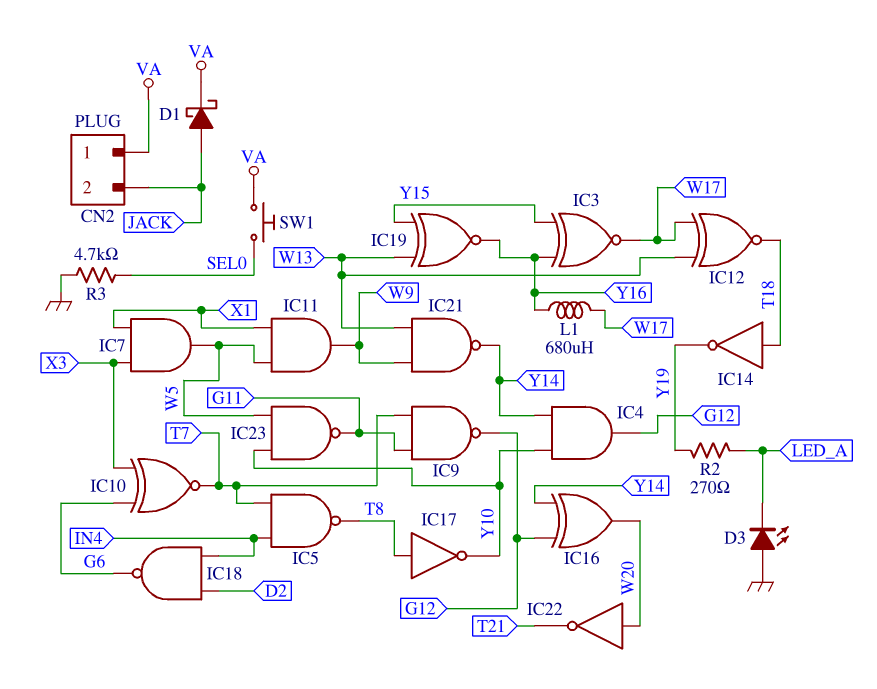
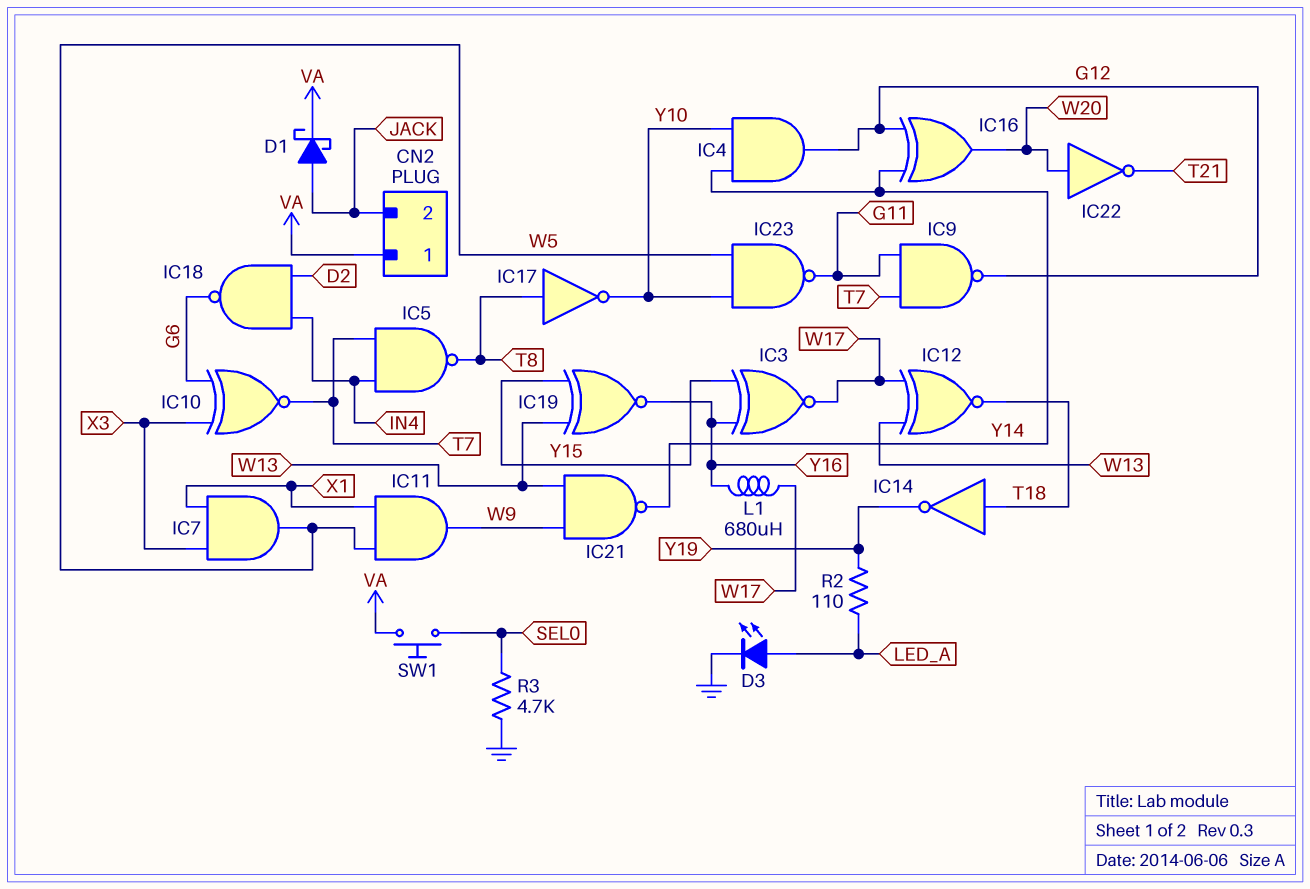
D3: LED (A GND, K LED_A) -> LED (A LED_A, K GND)
R2: 270 (LED_A, Y19) -> 110 (LED_A, Y19)

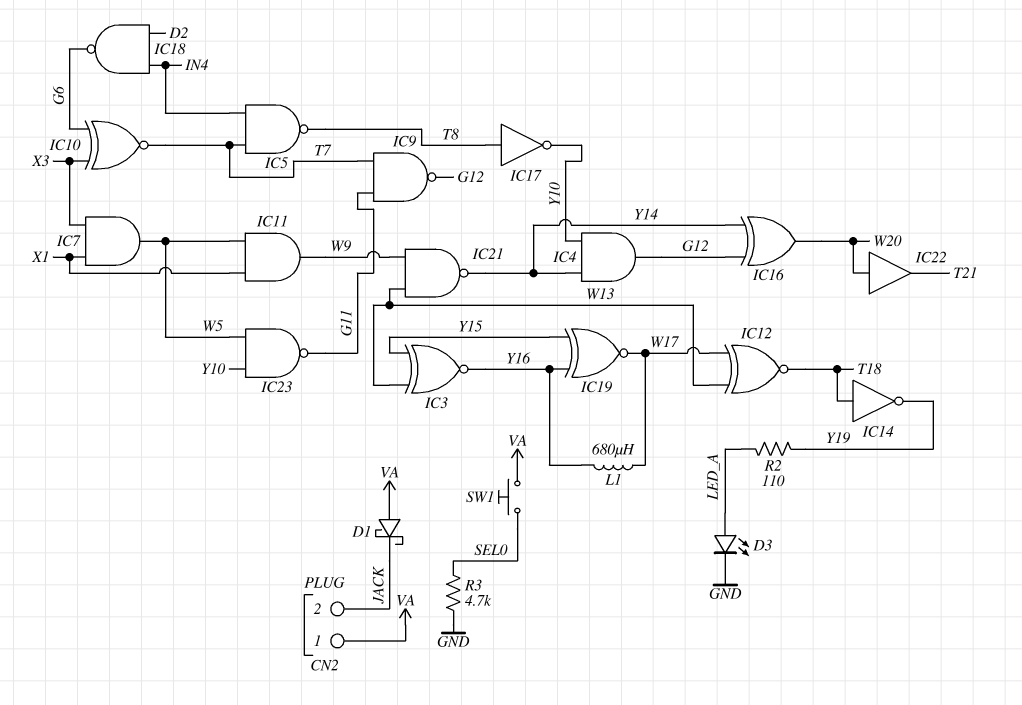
D1: schottky (A JACK, K VA) -> schottky (A VA, K JACK)
IC3: XNOR (in Y15, in Y16, out W17) -> XNOR (in W13, in Y15, out Y16)
IC19: XNOR (in W13, in Y15, out Y16) -> XNOR (in Y15, in Y16, out W17)
IC22: NOT (in W20, out T21) -> buffer (in W20, out T21)

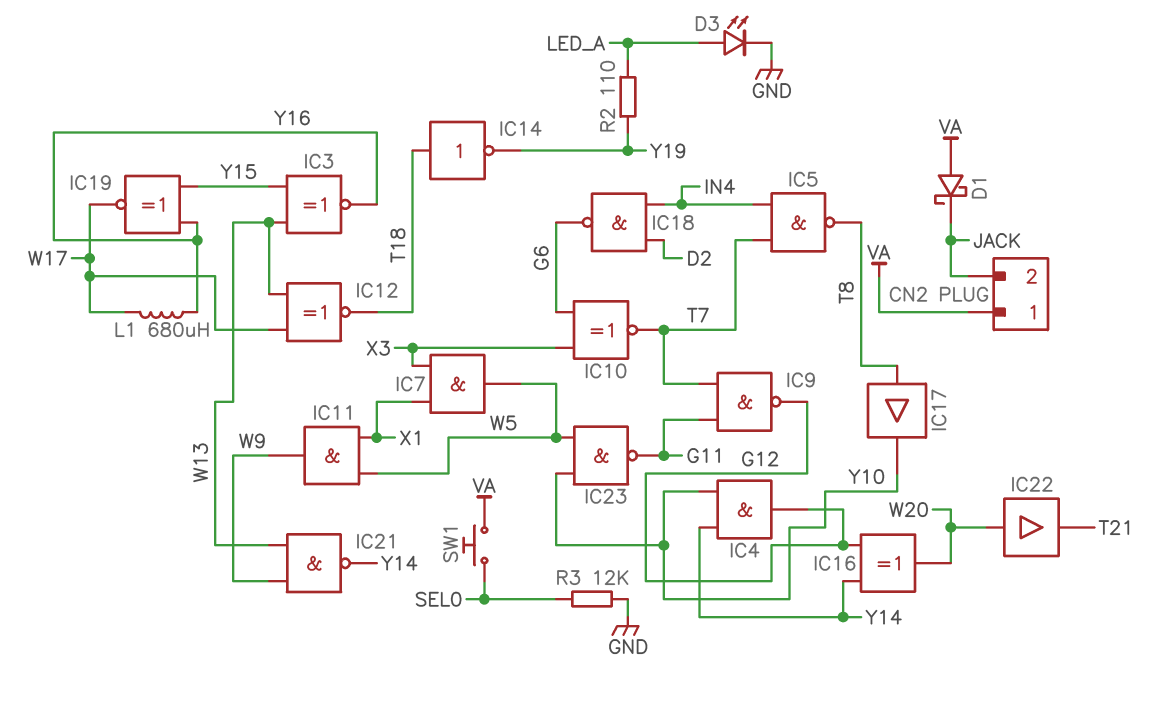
IC17: NOT (in T8, out Y10) -> buffer (in T8, out Y10)
R3: 4.7k (GND, SEL0) -> 12k (GND, SEL0)

